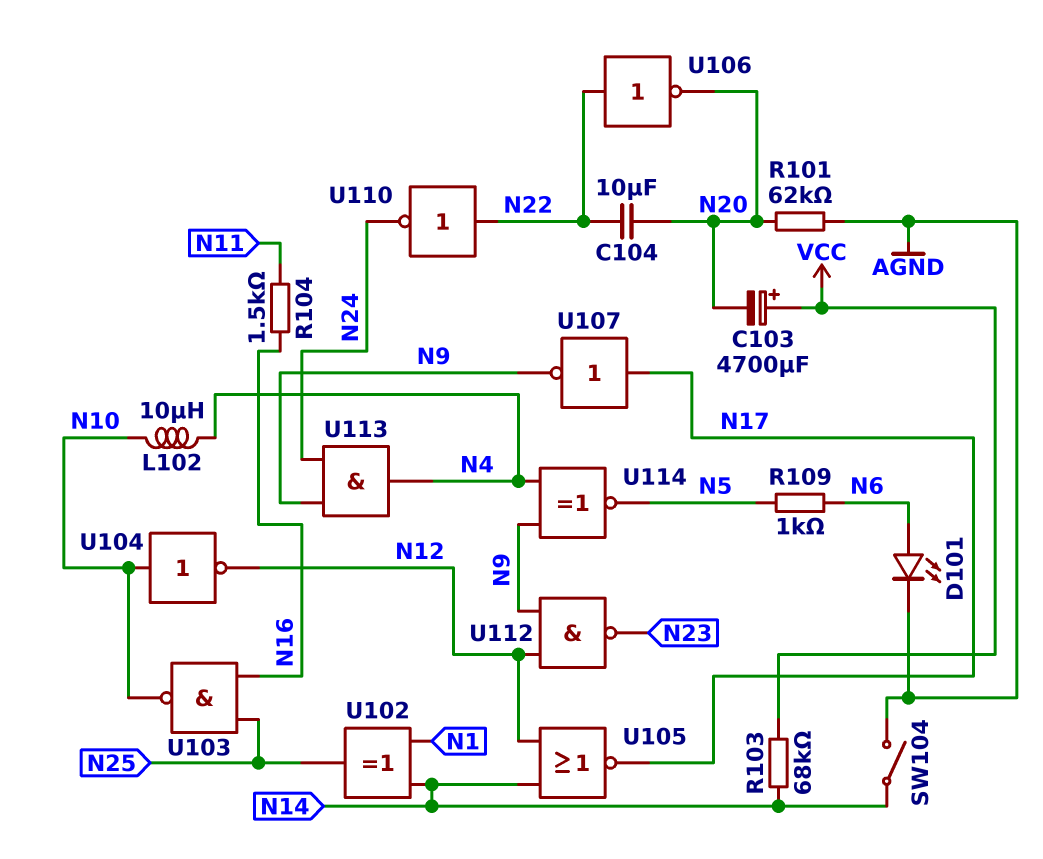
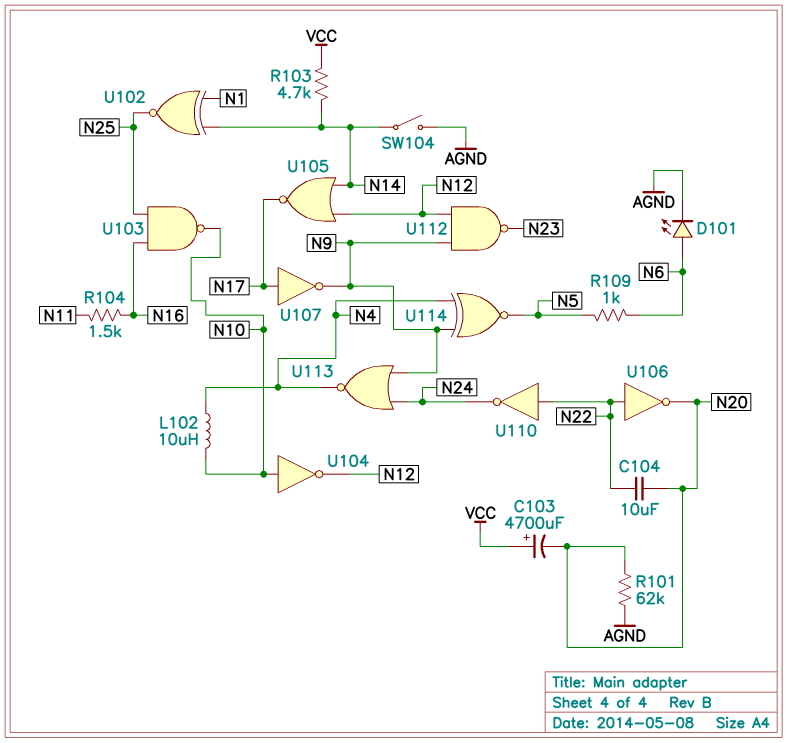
R103: 68k (N14, VCC) -> 4.7k (N14, VCC)
U102: XOR (in N1, in N14, out N25) -> XNOR (in N1, in N14, out N25)
U113: AND (in N9, in N24, out N4) -> NOR (in N9, in N24, out N4)

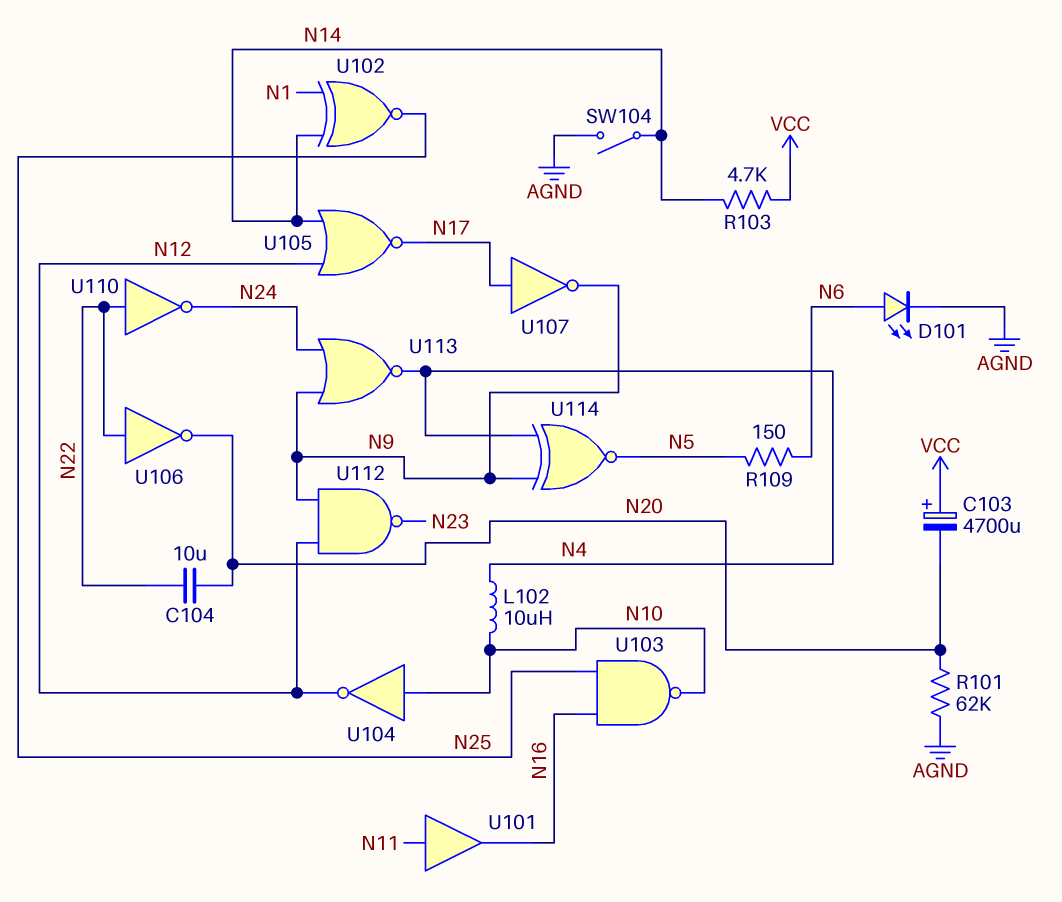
R104: 1.5k (N11, N16) -> none
R109: 1k (N5, N6) -> 150 (N5, N6)
U101: none -> buffer (in N11, out N16)

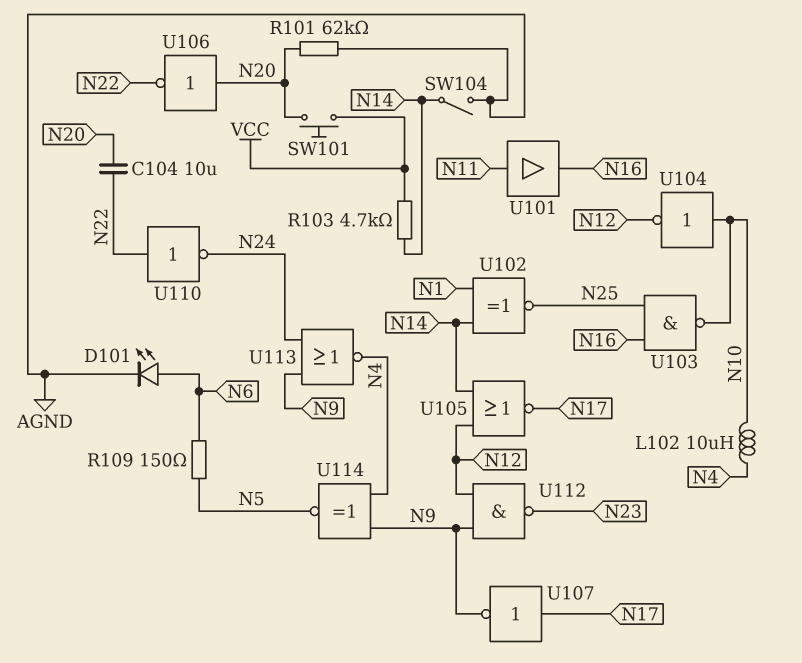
C103: 4700uF (plus VCC, minus N20) -> none
SW101: none -> button (N20, VCC)
U106: NOT (in N22, out N20) -> NOT (in N20, out N22)

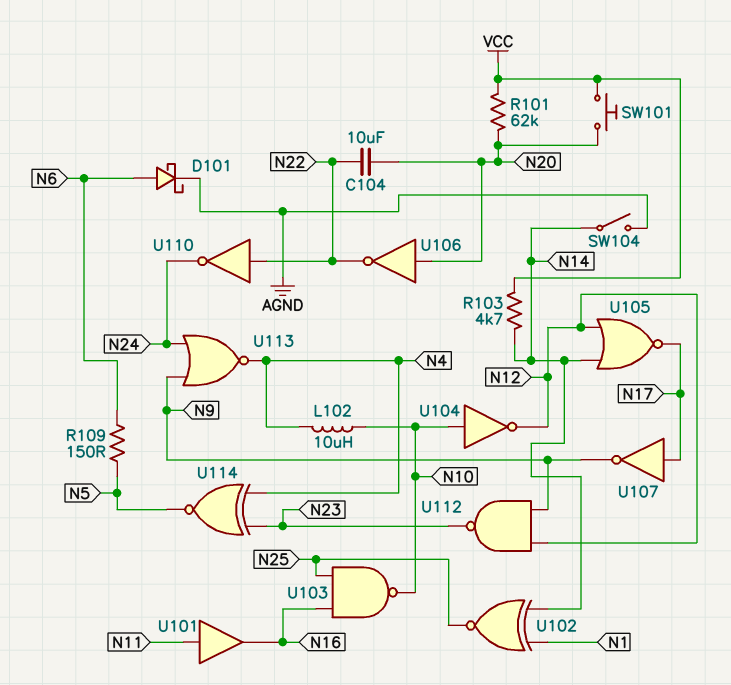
D101: LED (A N6, K AGND) -> schottky (A N6, K AGND)
R101: 62k (AGND, N20) -> 62k (N20, VCC)
U114: XNOR (in N4, in N9, out N5) -> XNOR (in N4, in N23, out N5)

